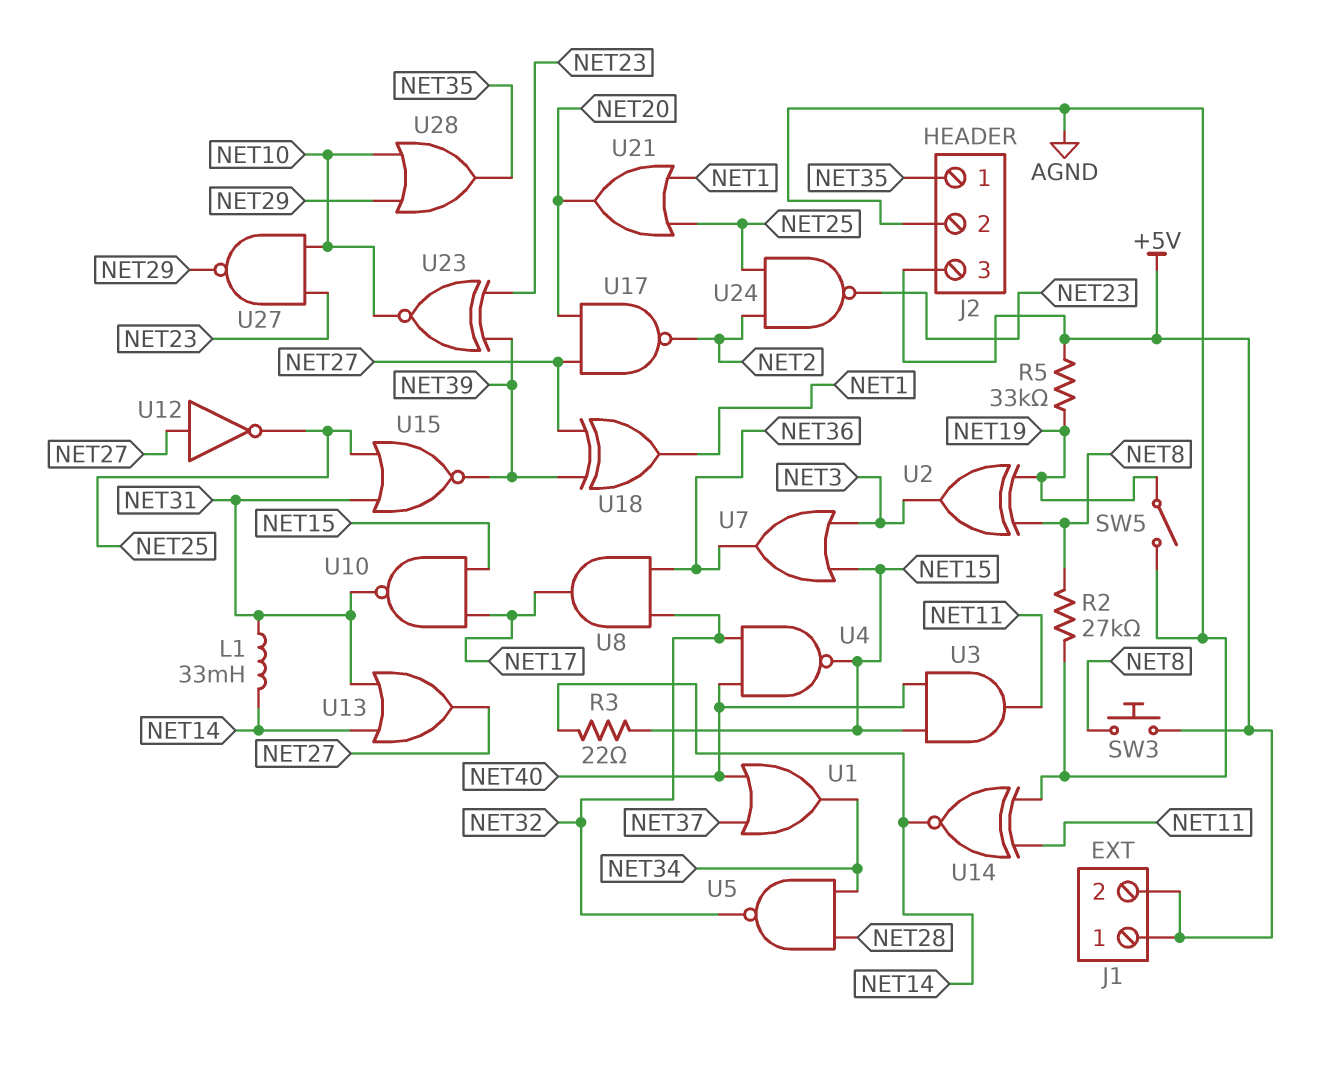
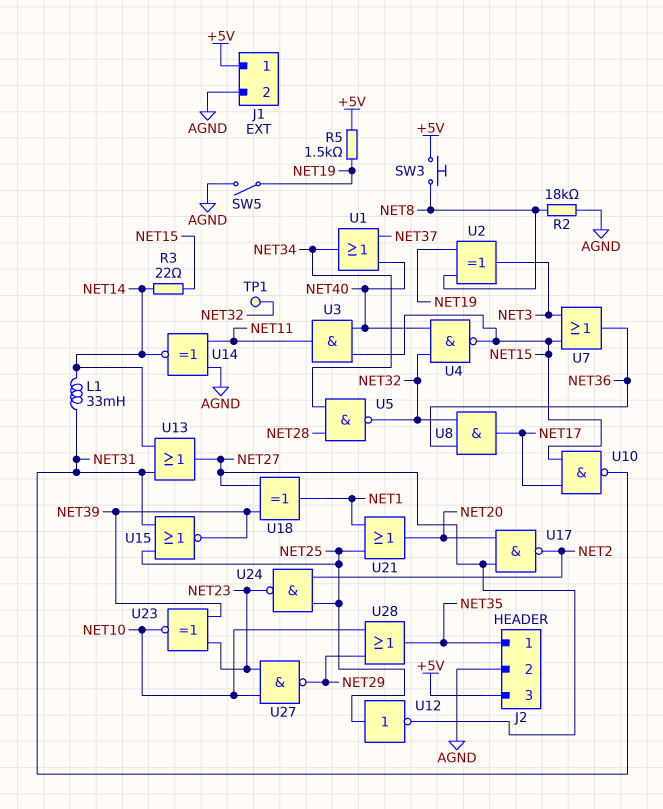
J1 pin 2: +5V -> AGND
R2: 27k (AGND, NET8) -> 18k (AGND, NET8)
R5: 33k (+5V, NET19) -> 1.5k (+5V, NET19)
TP1: none -> test point (NET32)
U12: NOT (in NET27, out NET25) -> NOT (in NET25, out NET27)

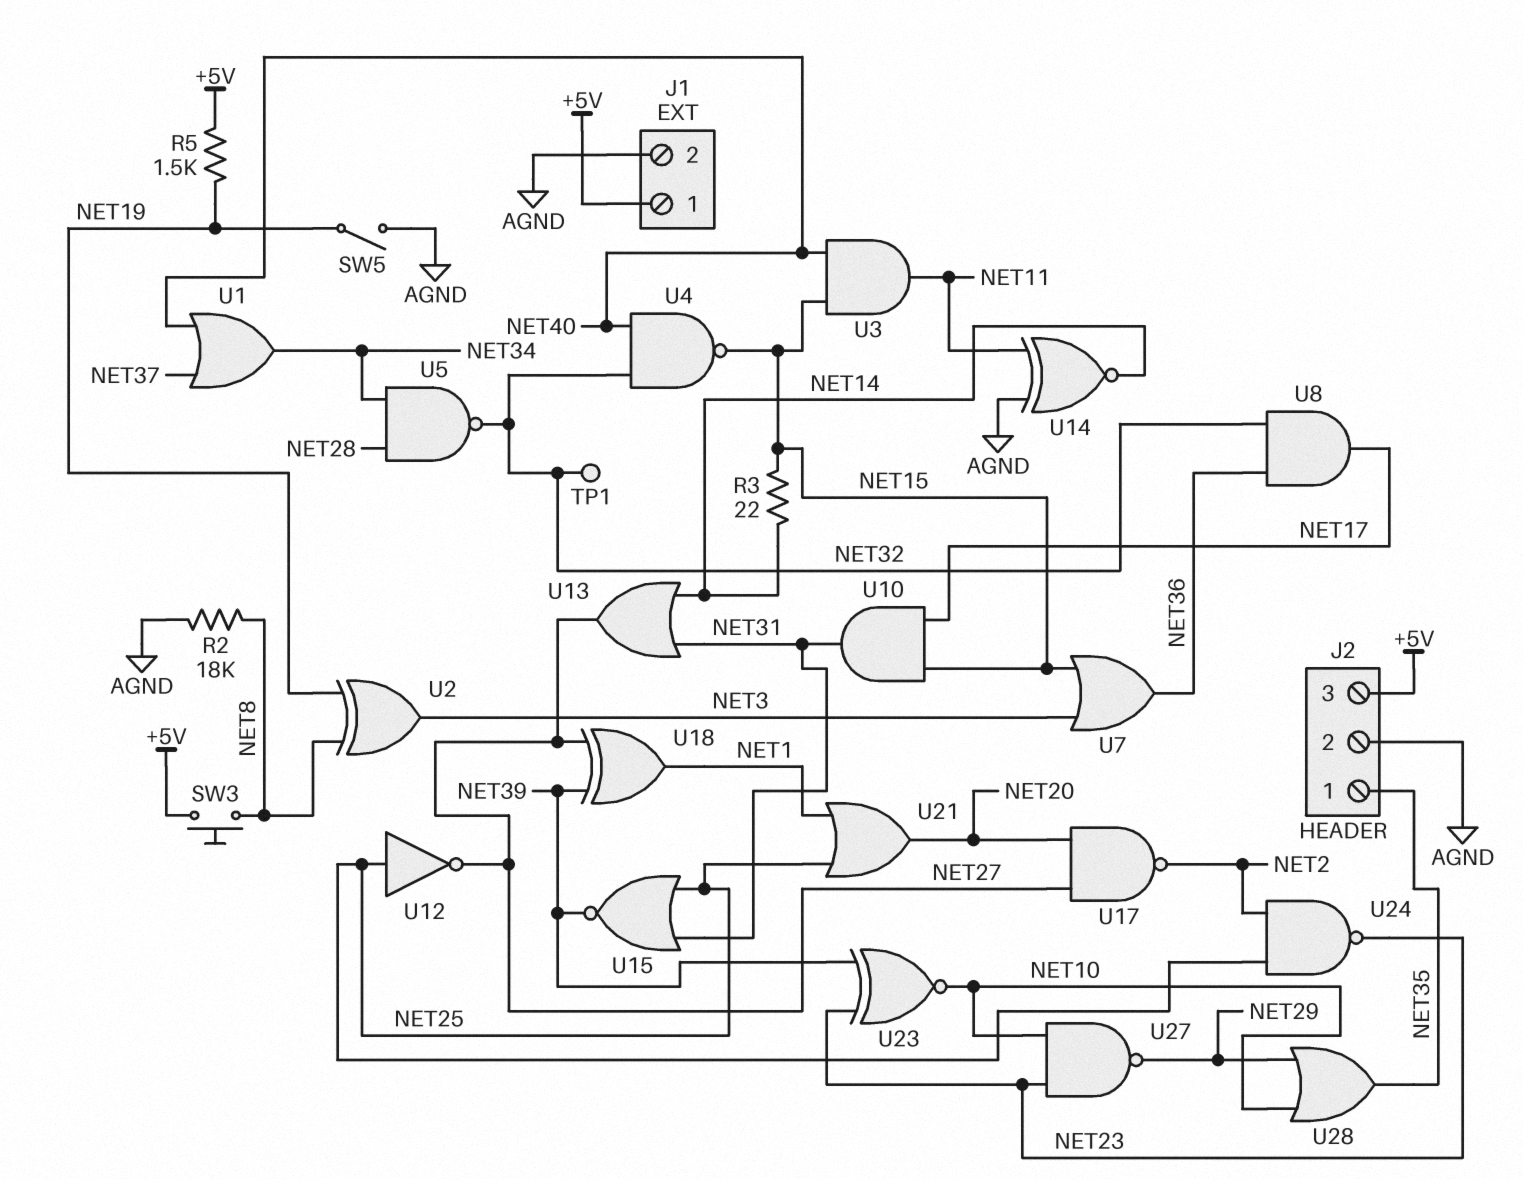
L1: 33mH (NET14, NET31) -> none
U10: NAND (in NET15, in NET17, out NET31) -> AND (in NET15, in NET17, out NET31)

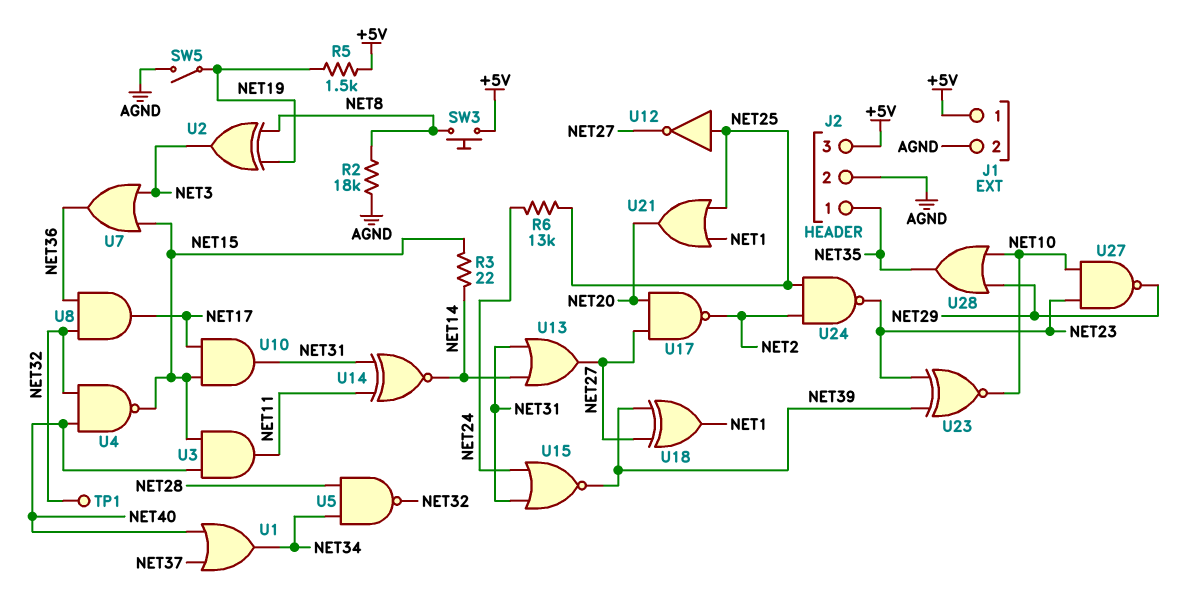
R6: none -> 13k (NET24, NET25)
U14: XNOR (in AGND, in NET11, out NET14) -> XNOR (in NET11, in NET31, out NET14)
U15: NOR (in NET25, in NET31, out NET39) -> NOR (in NET24, in NET31, out NET39)

